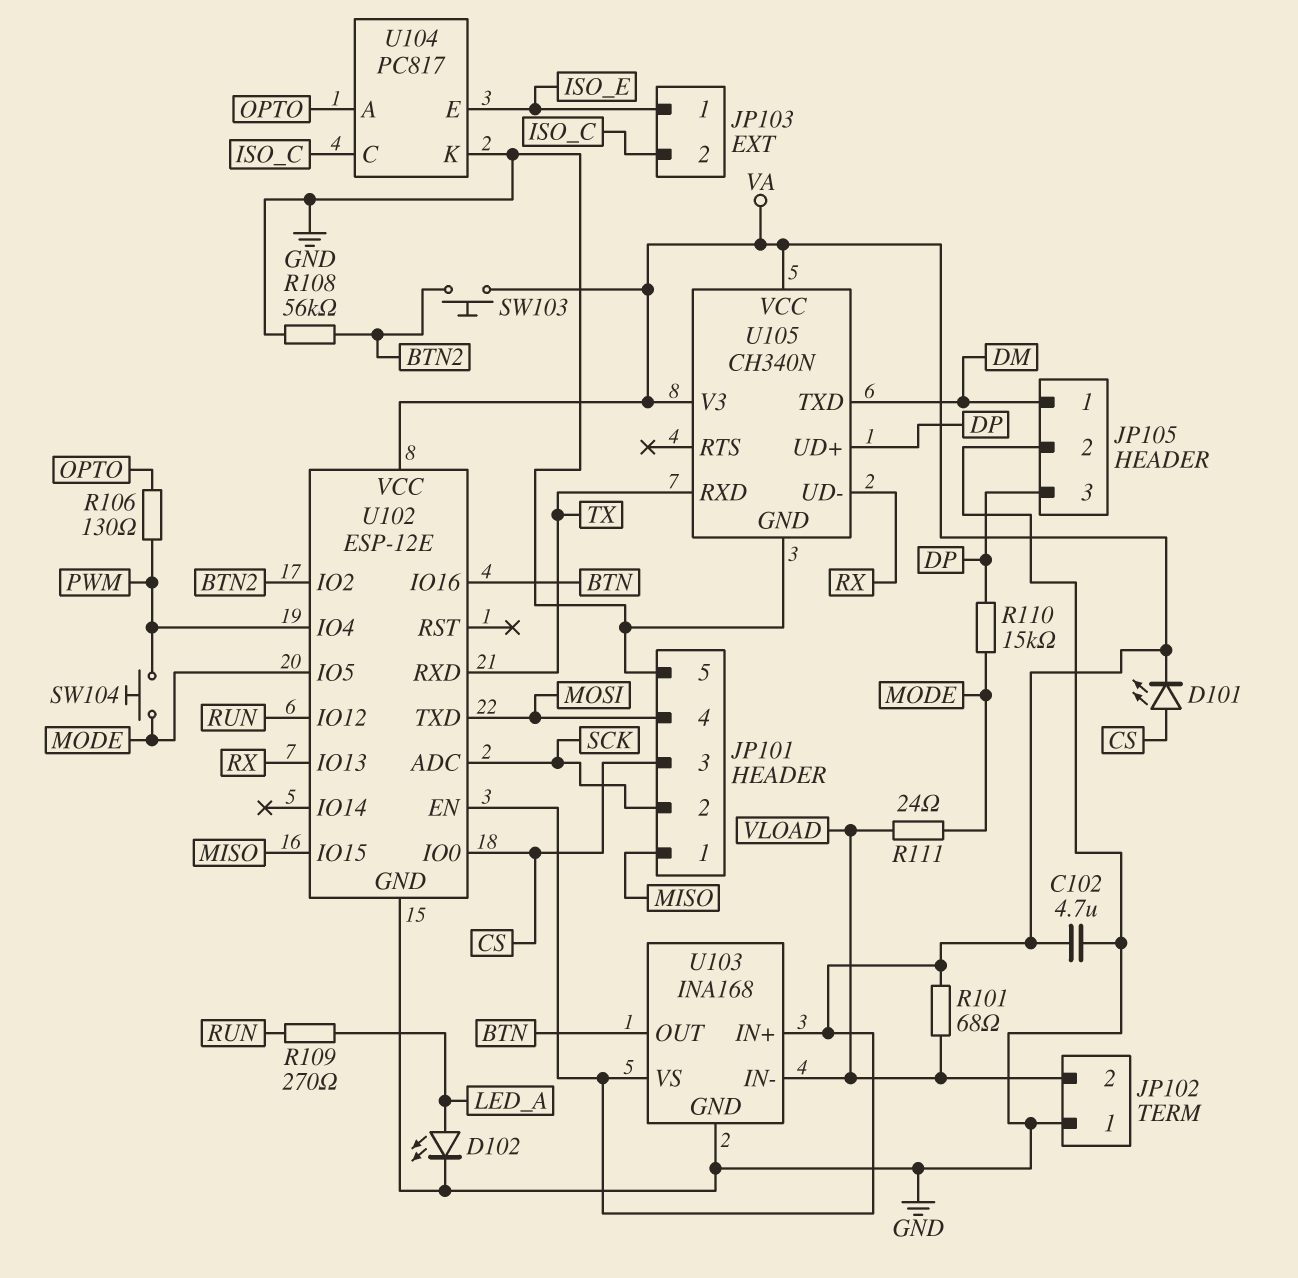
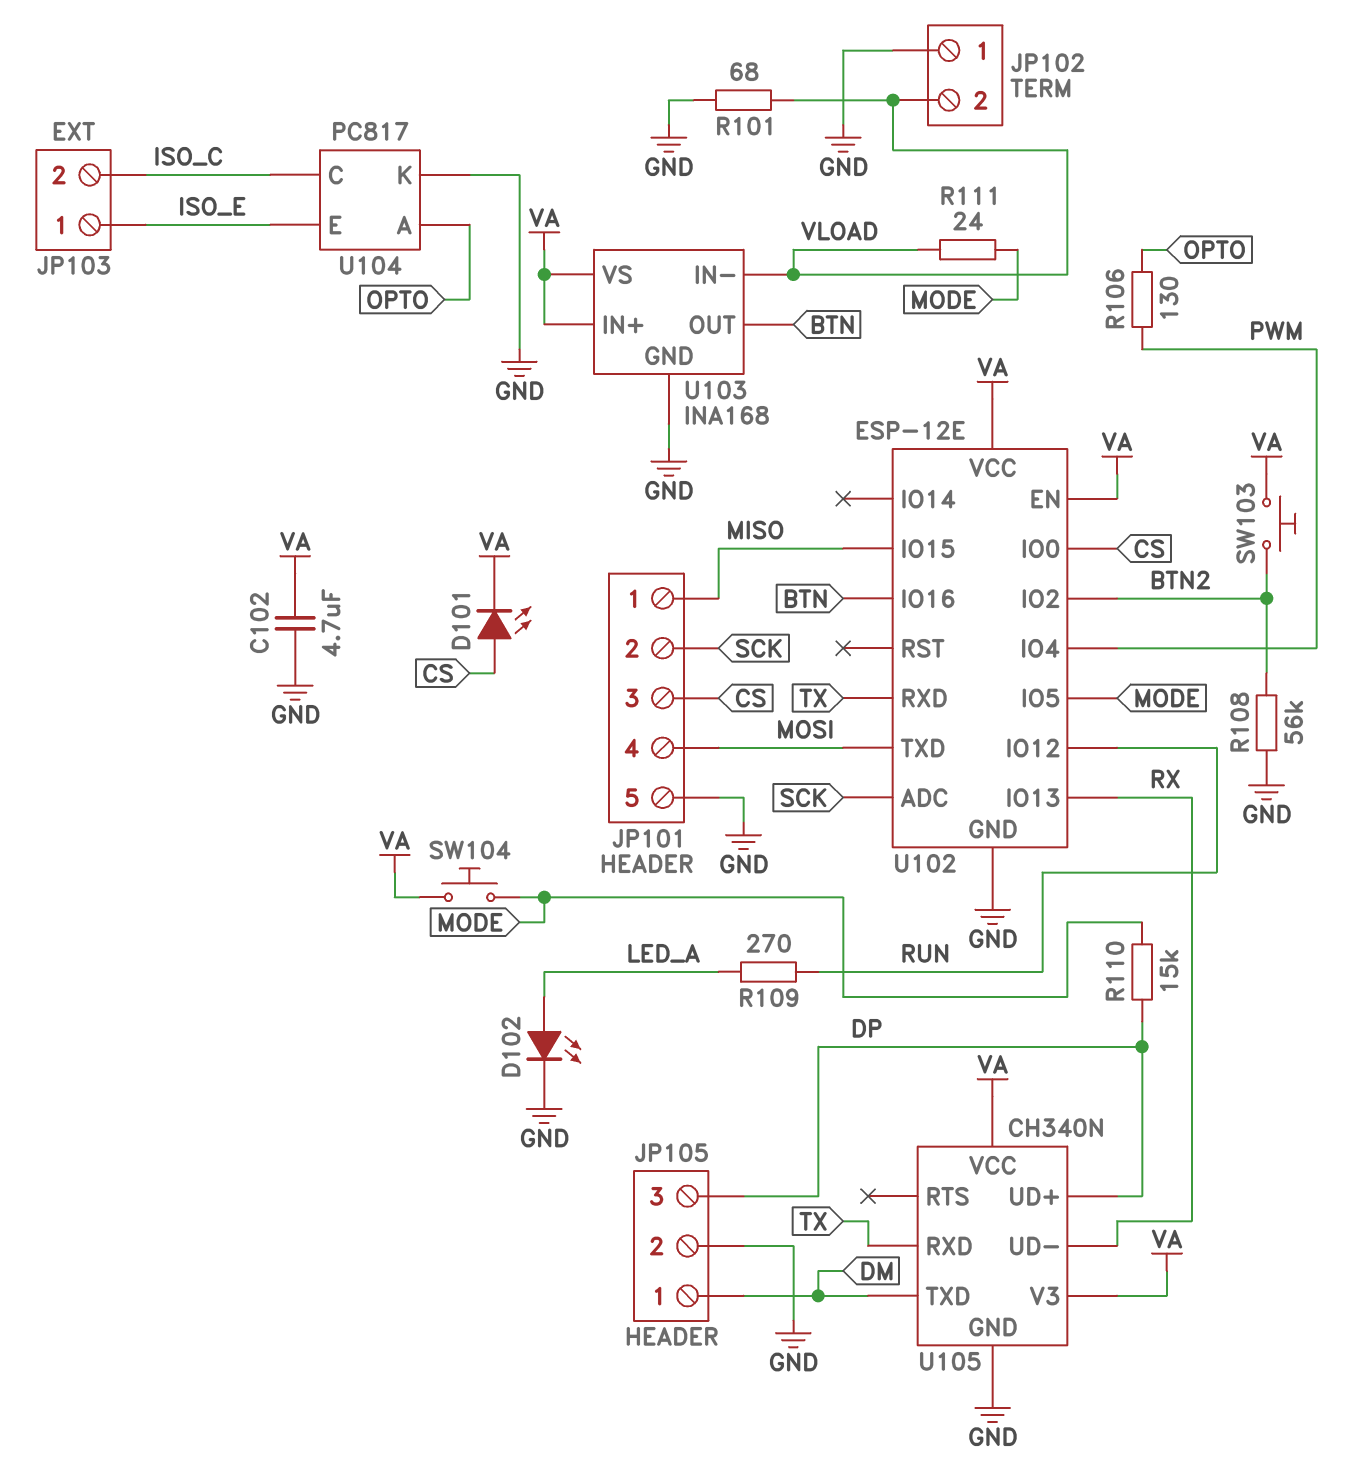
R101: 68 (VA, VLOAD) -> 68 (GND, VLOAD)
SW104: button (MODE, PWM) -> button (MODE, VA)

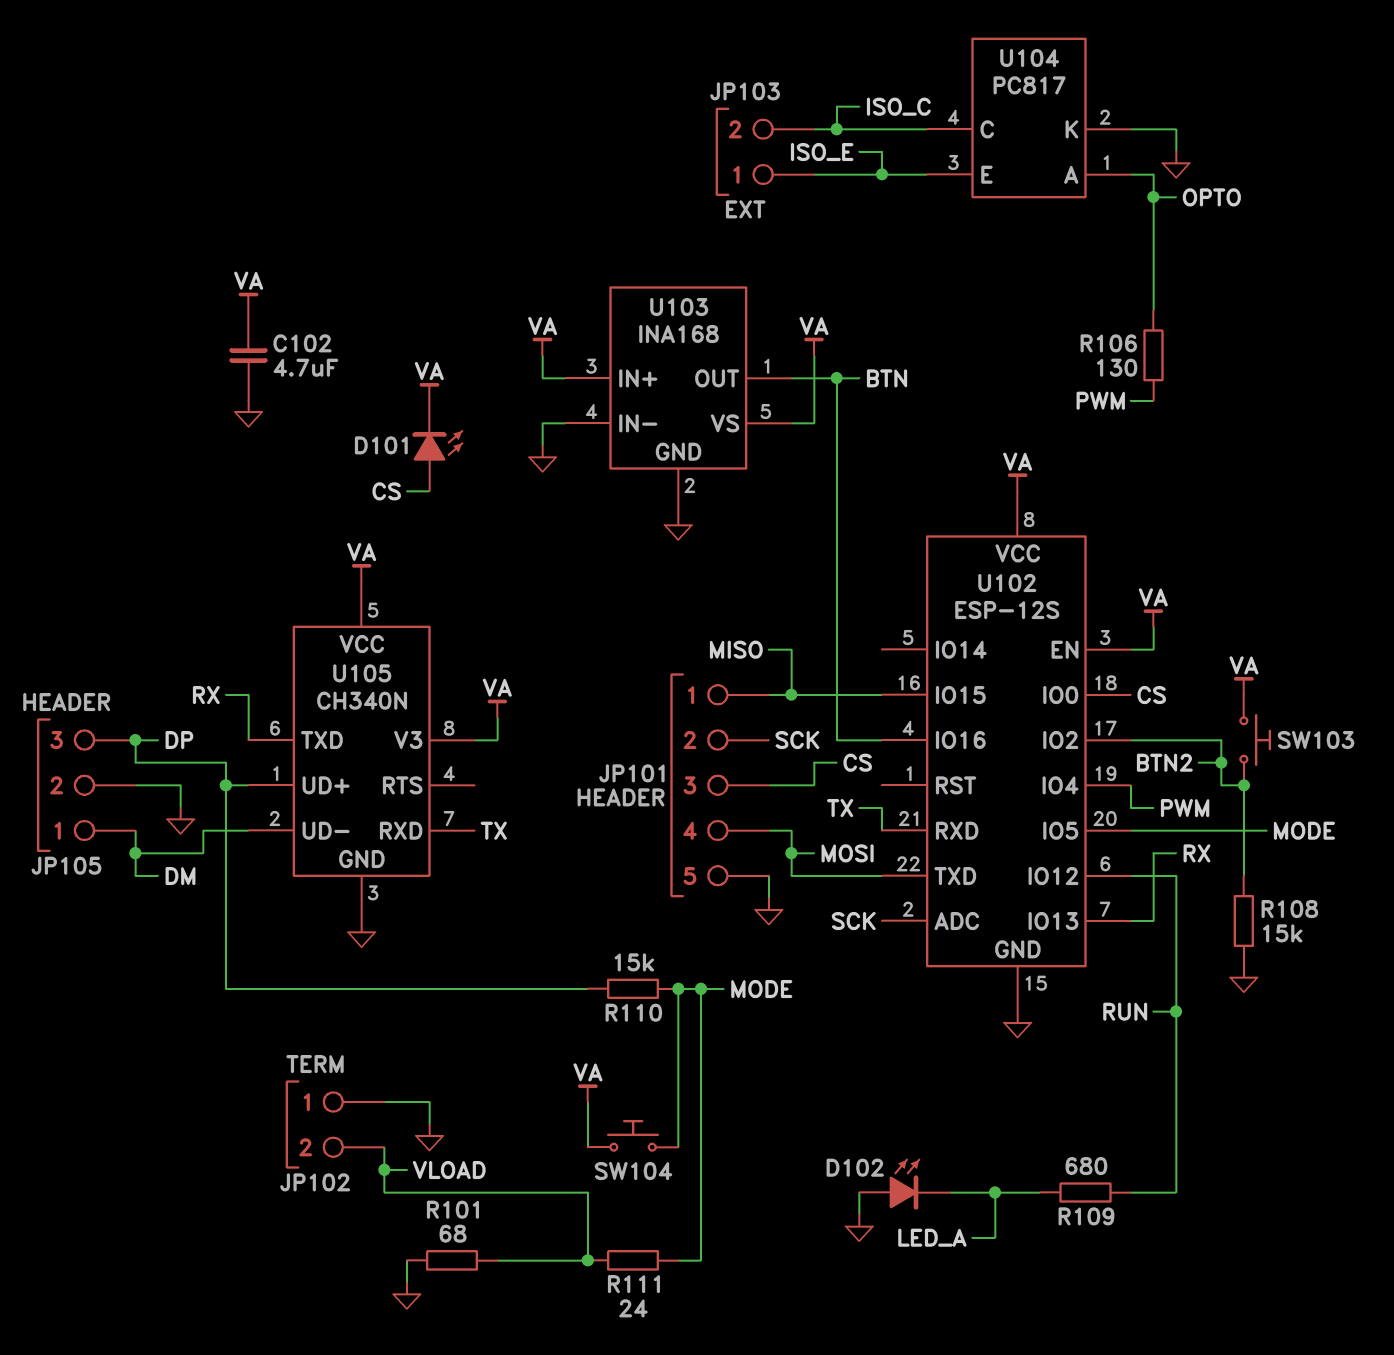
D102: LED (A LED_A, K GND) -> LED (A GND, K LED_A)
R108: 56k (BTN2, GND) -> 15k (BTN2, GND)
R109: 270 (LED_A, RUN) -> 680 (LED_A, RUN)
U102: ESP-12E -> ESP-12S
U103 pin IN-: VLOAD -> GND
U105 pin TXD: DM -> RX
U105 pin UD-: RX -> DM

